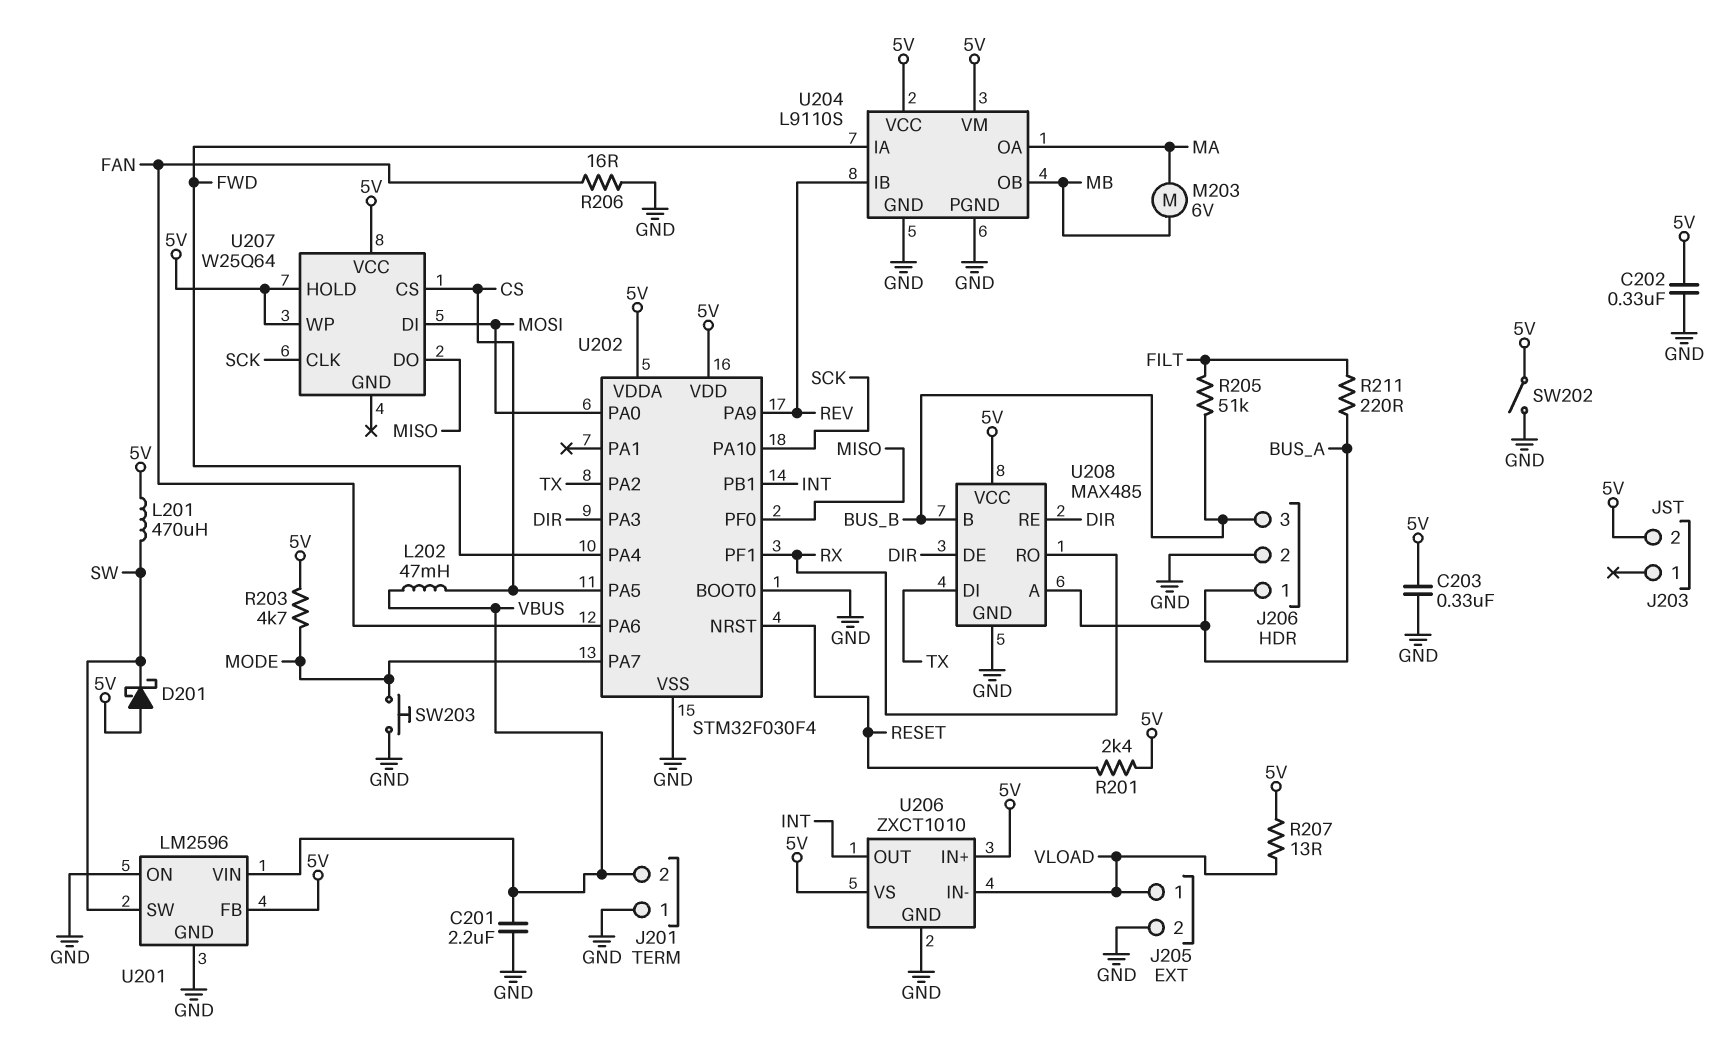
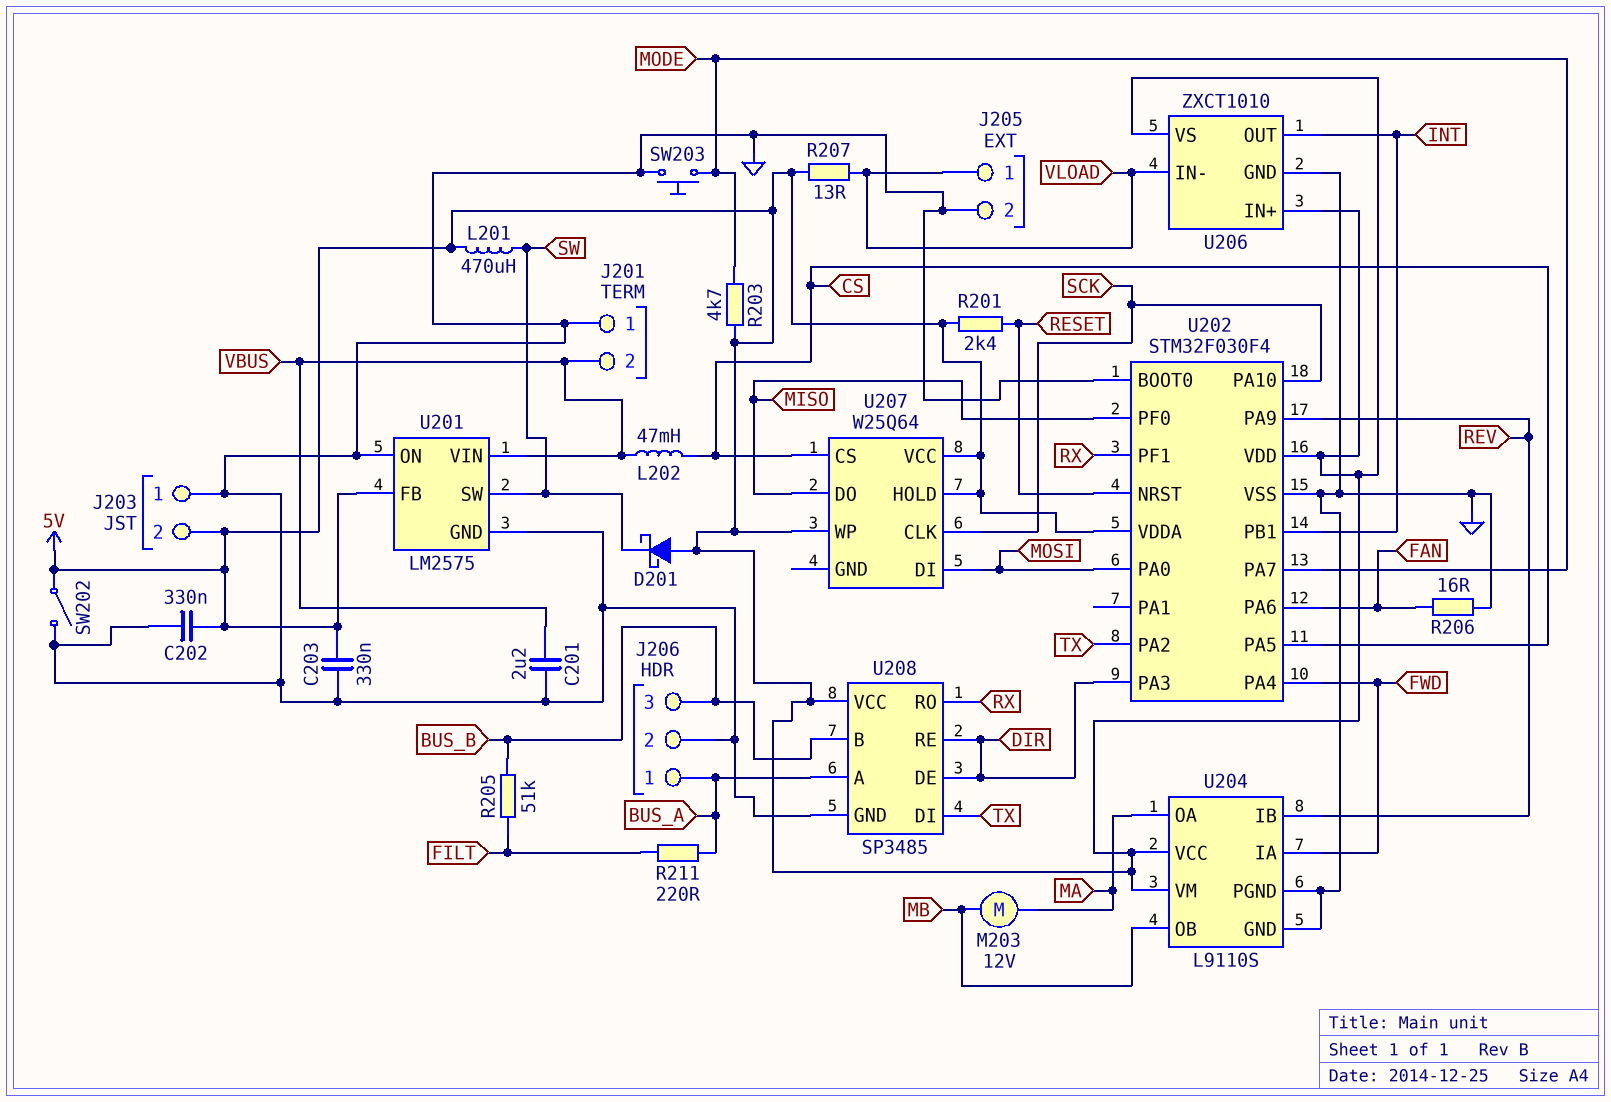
J203 pin 1: none -> GND
M203: motor 6V (MA, MB) -> motor 12V (MA, MB)
U201: LM2596 -> LM2575
U208: MAX485 -> SP3485

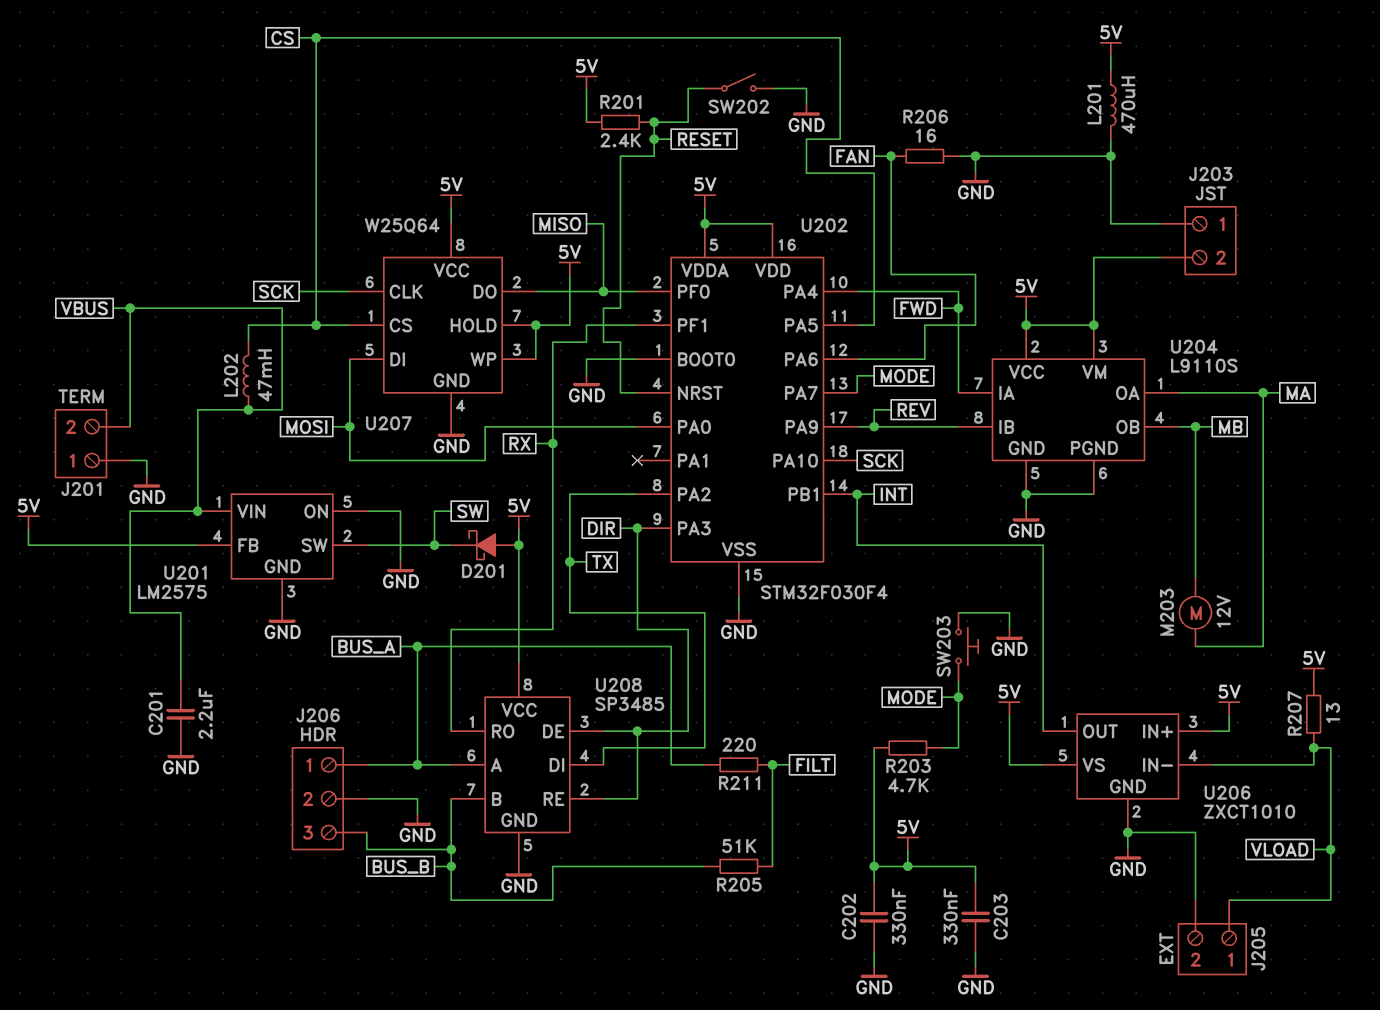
L201: 470uH (5V, SW) -> 470uH (5V, GND)
SW202: switch (5V, GND) -> switch (GND, RESET)
U207 pin GND: none -> GND

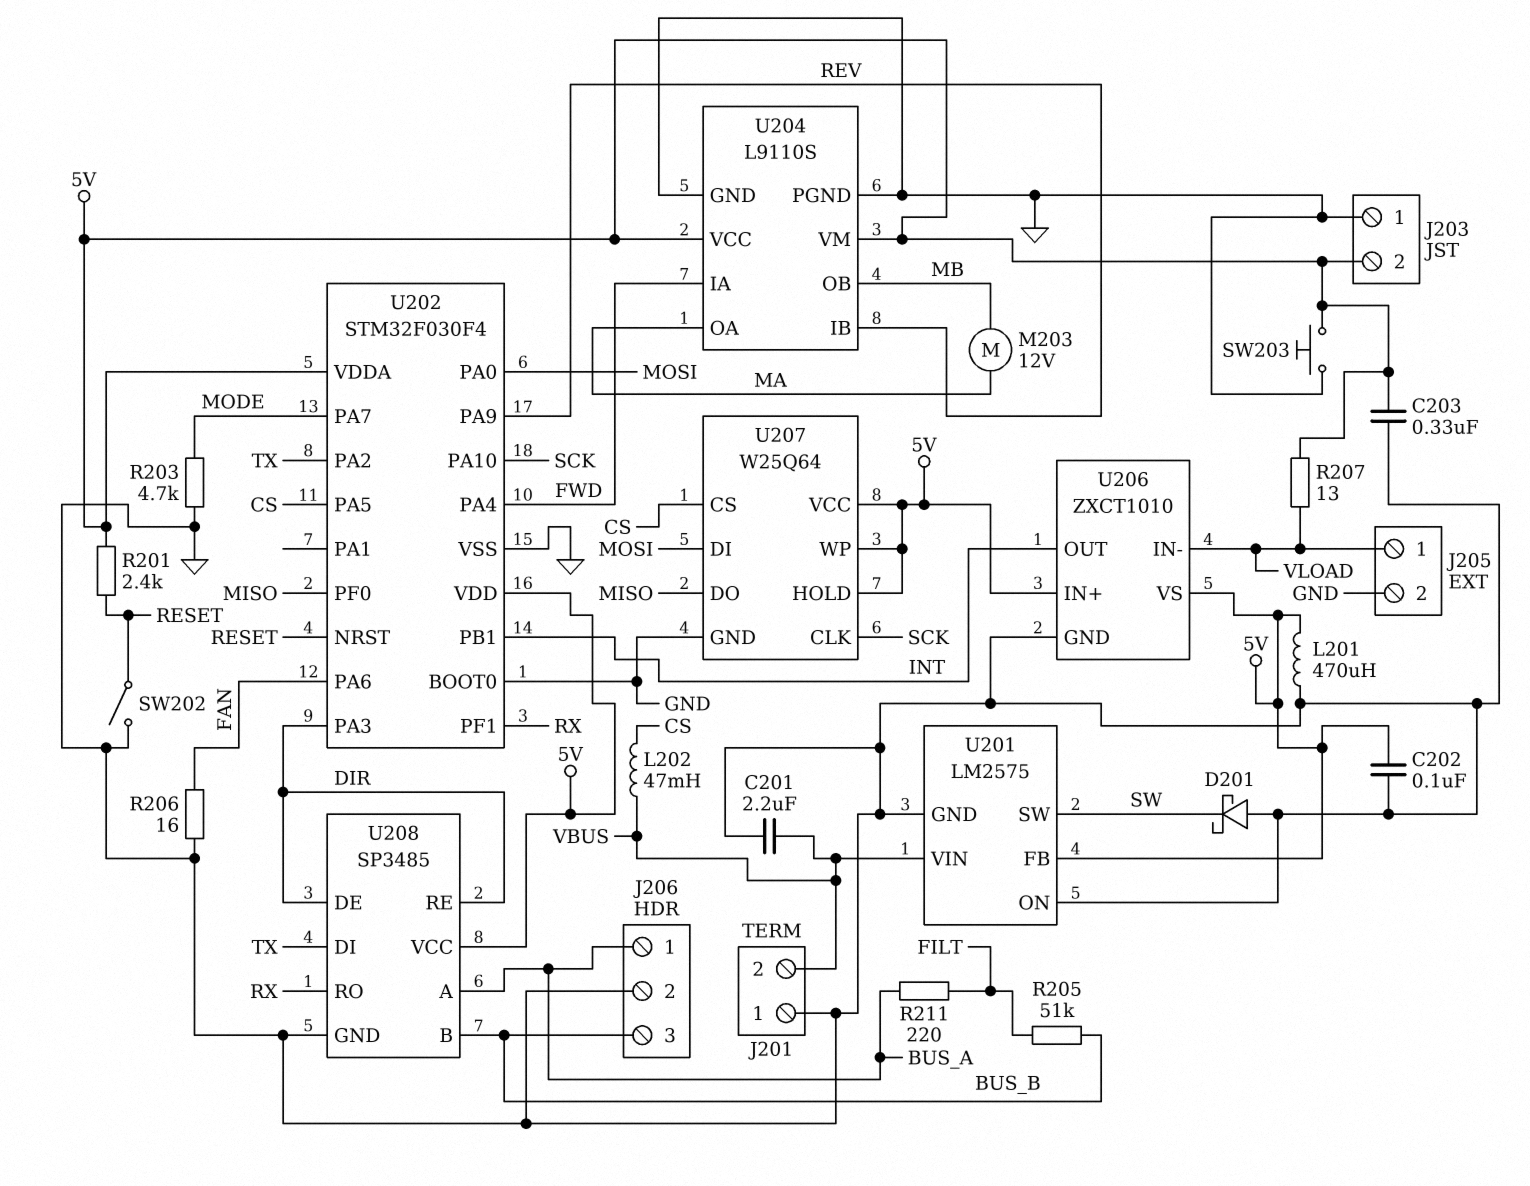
C202: 330nF (5V, GND) -> 100nF (5V, GND)
D201: schottky (A 5V, K SW) -> schottky (A GND, K SW)
R203: 4.7k (5V, MODE) -> 4.7k (GND, MODE)
SW203: button (GND, MODE) -> button (5V, GND)

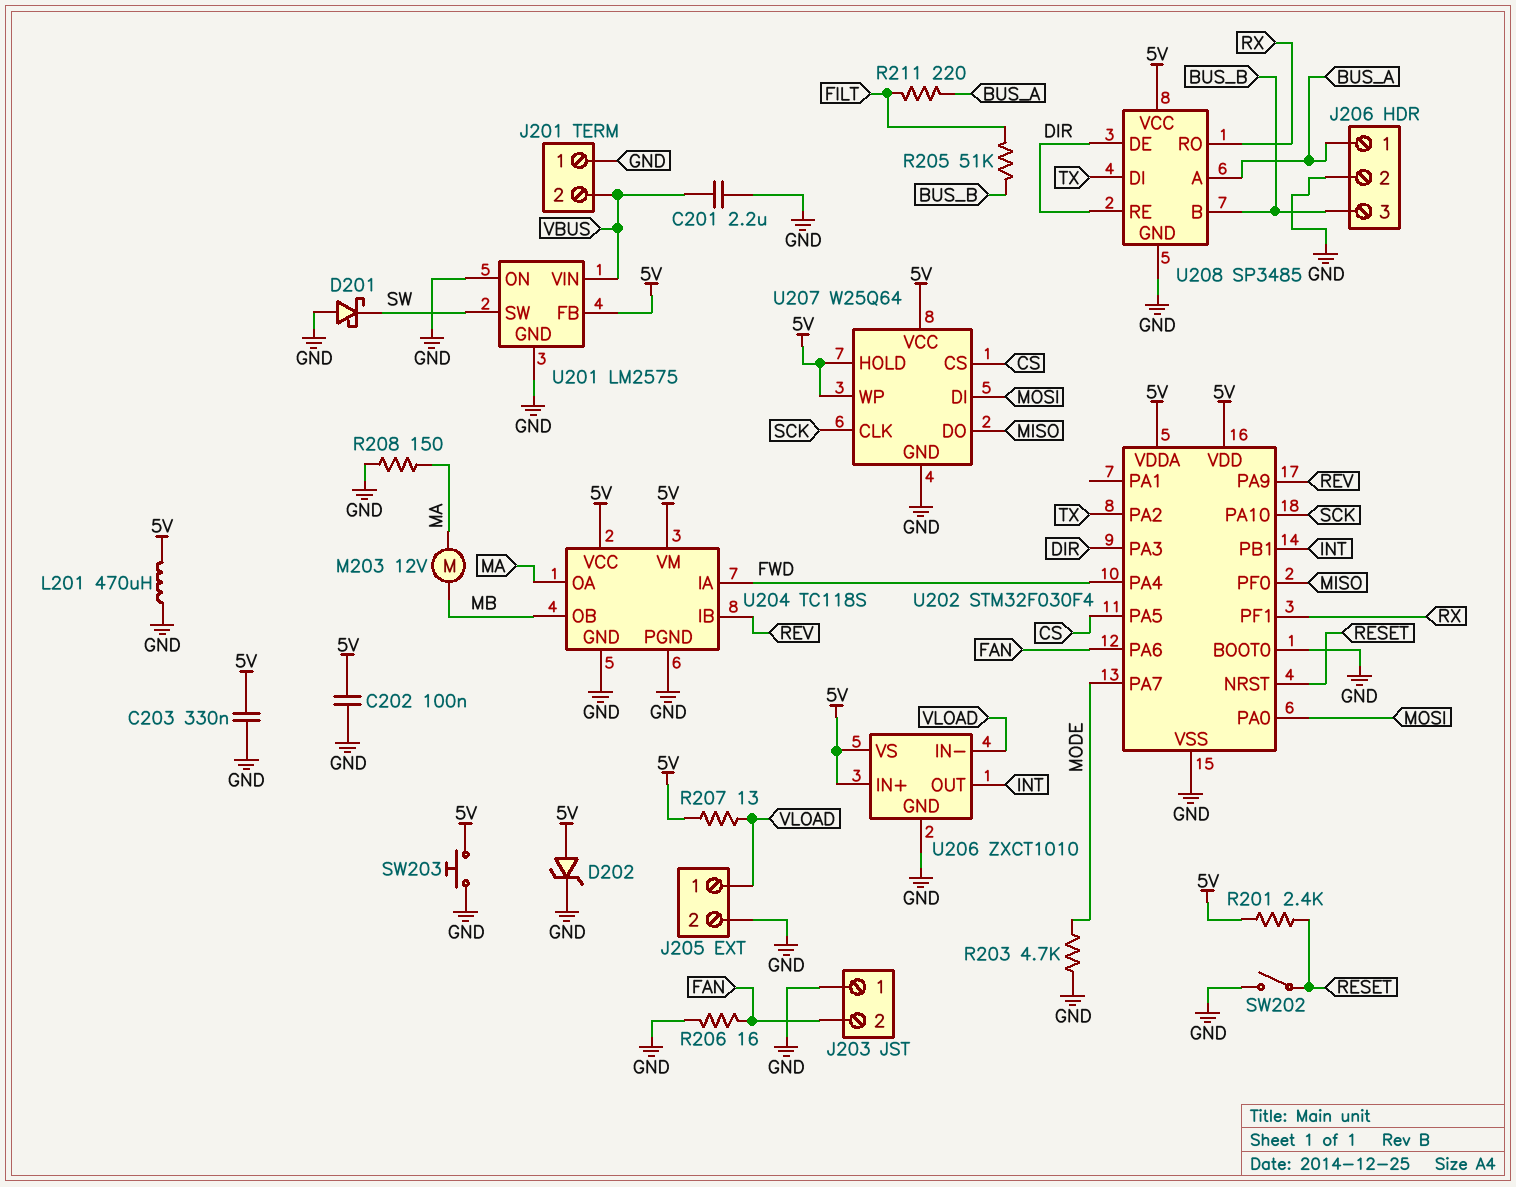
D202: none -> zener (A 5V, K GND)
J203 pin 2: 5V -> FAN
L202: 47mH (CS, VBUS) -> none
R208: none -> 150 (GND, MA)
U204: L9110S -> TC118S

